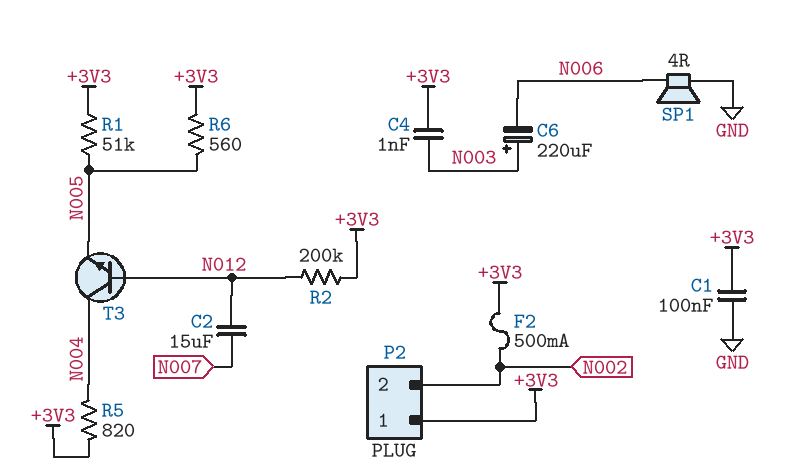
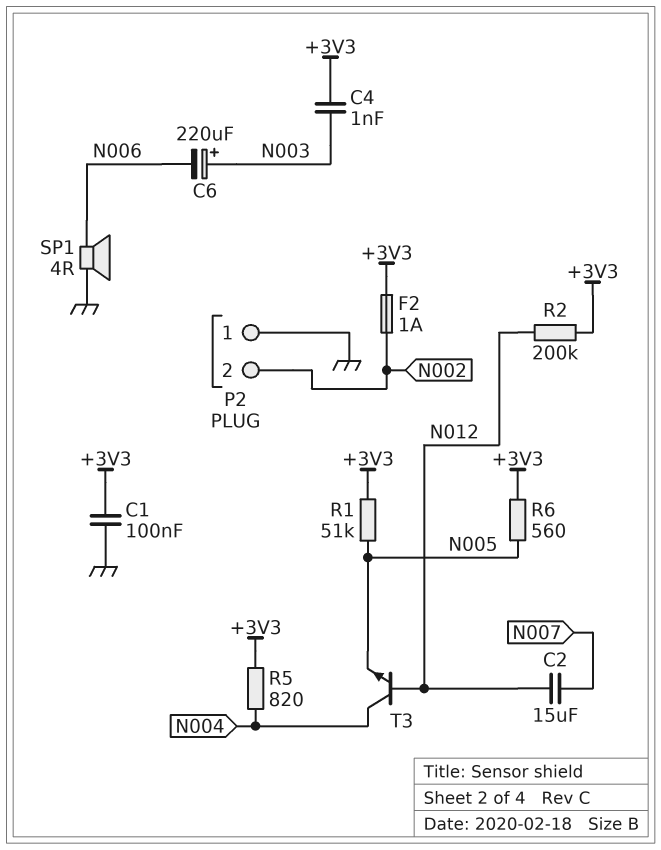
F2: 500mA (+3V3, N002) -> 1A (+3V3, N002)
P2 pin 1: +3V3 -> GND

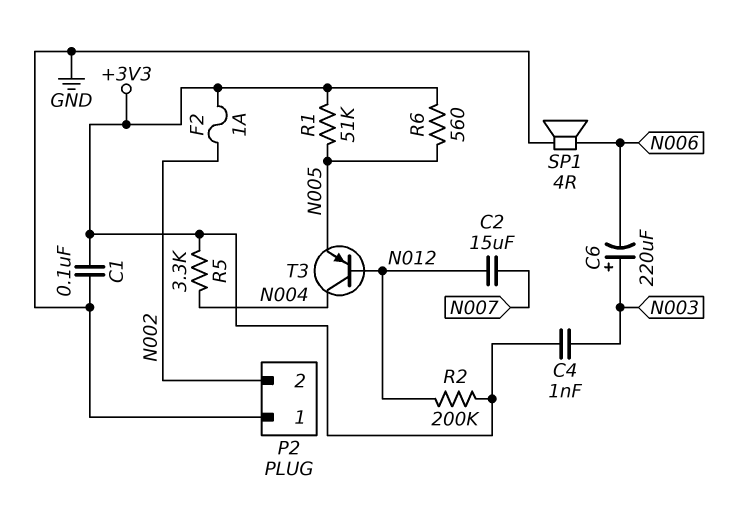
R5: 820 (+3V3, N004) -> 3.3k (+3V3, N004)
T3: NPN (B N012, C N004, E N005) -> PNP (B N012, C N004, E N005)

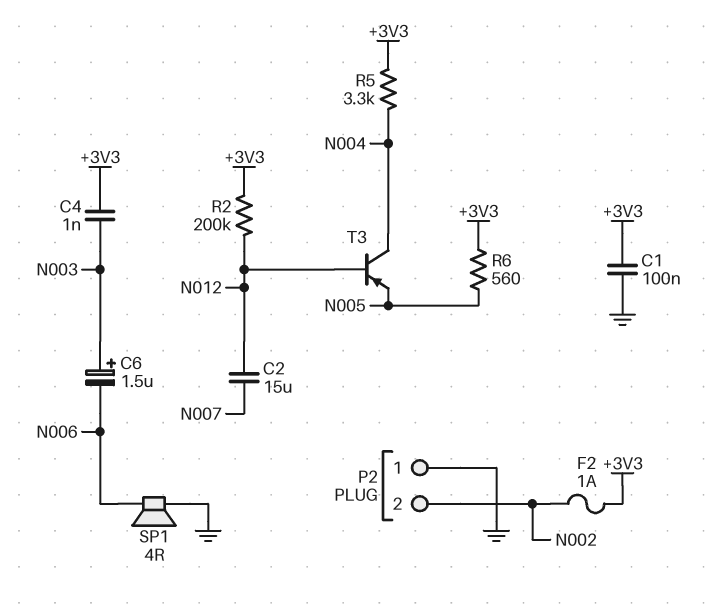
C6: 220uF (plus N003, minus N006) -> 1.5uF (plus N003, minus N006)
R1: 51k (+3V3, N005) -> none

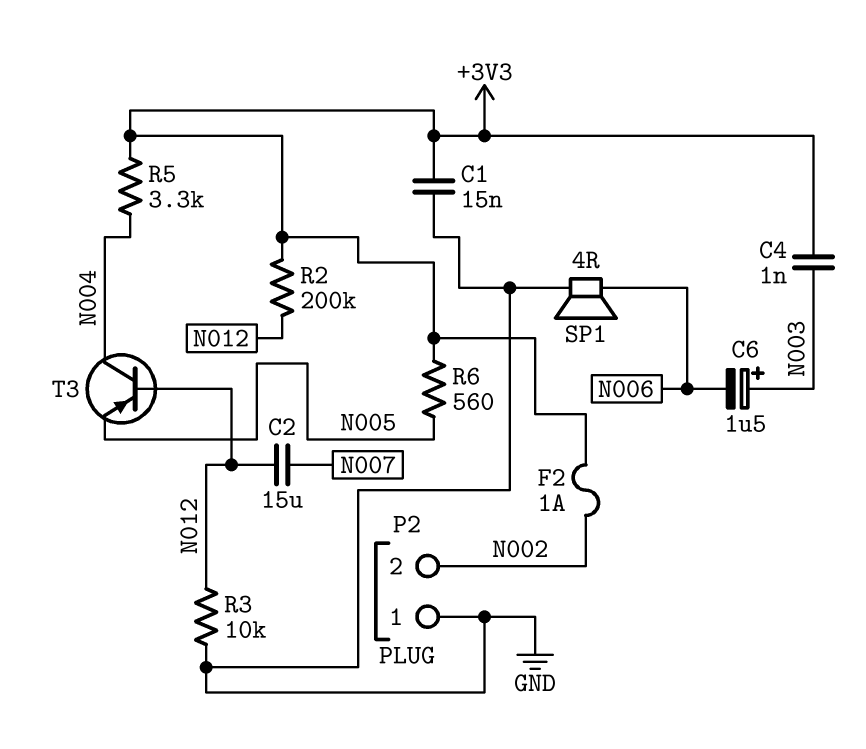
C1: 100nF (+3V3, GND) -> 15nF (+3V3, GND)
R3: none -> 10k (GND, N012)

